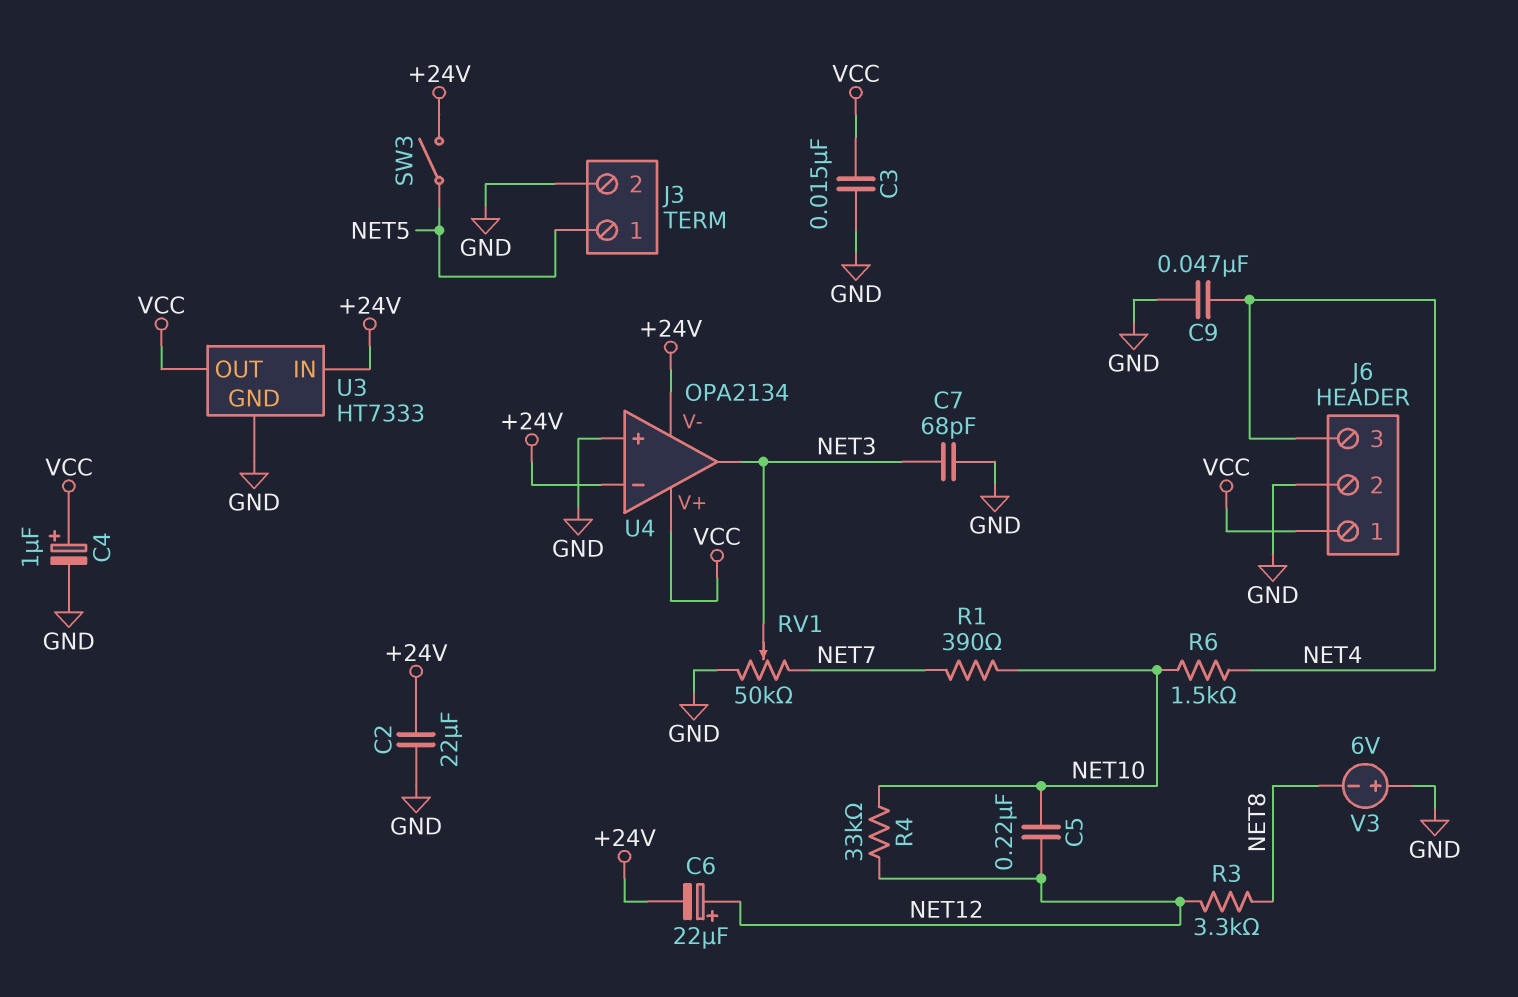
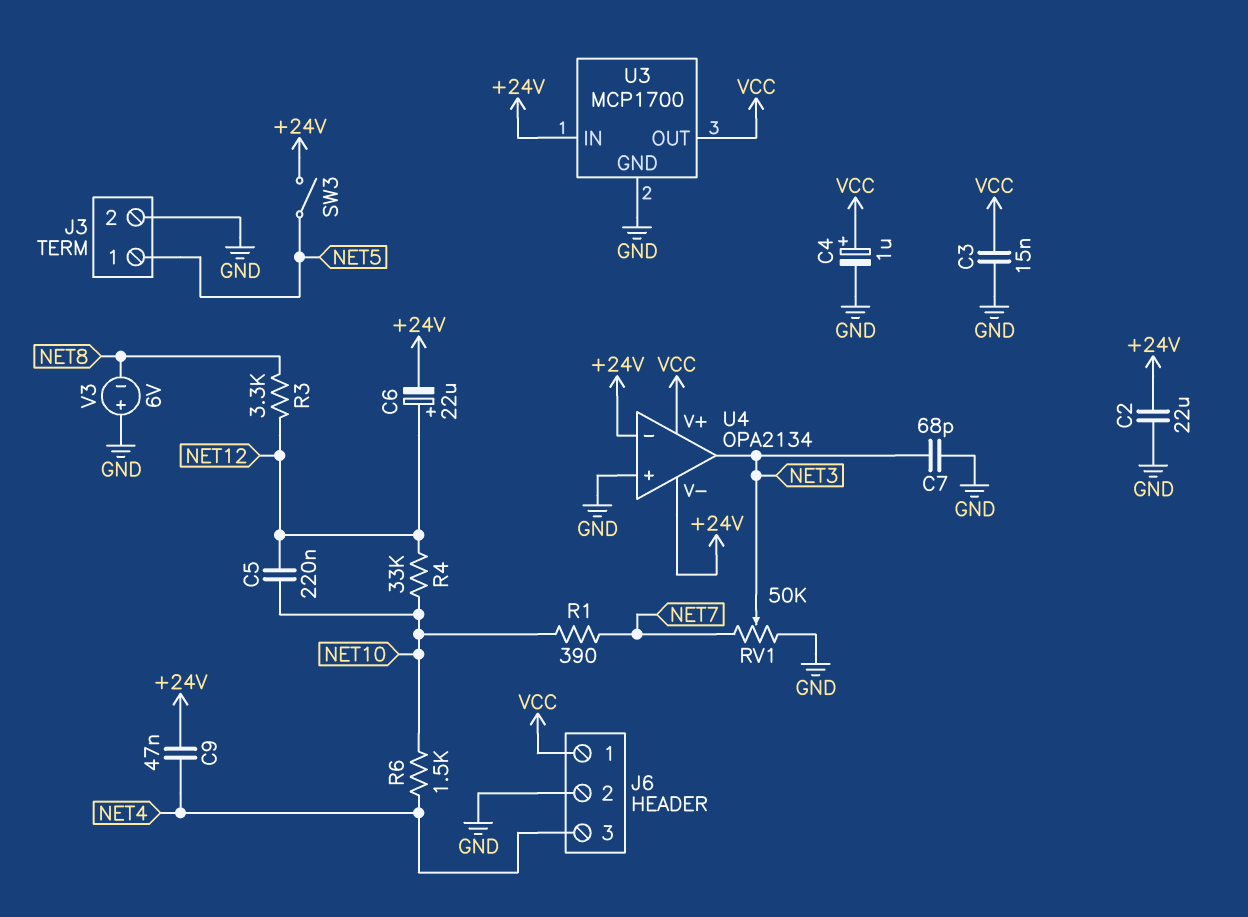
C9: 47nF (GND, NET4) -> 47nF (+24V, NET4)
U3: HT7333 -> MCP1700

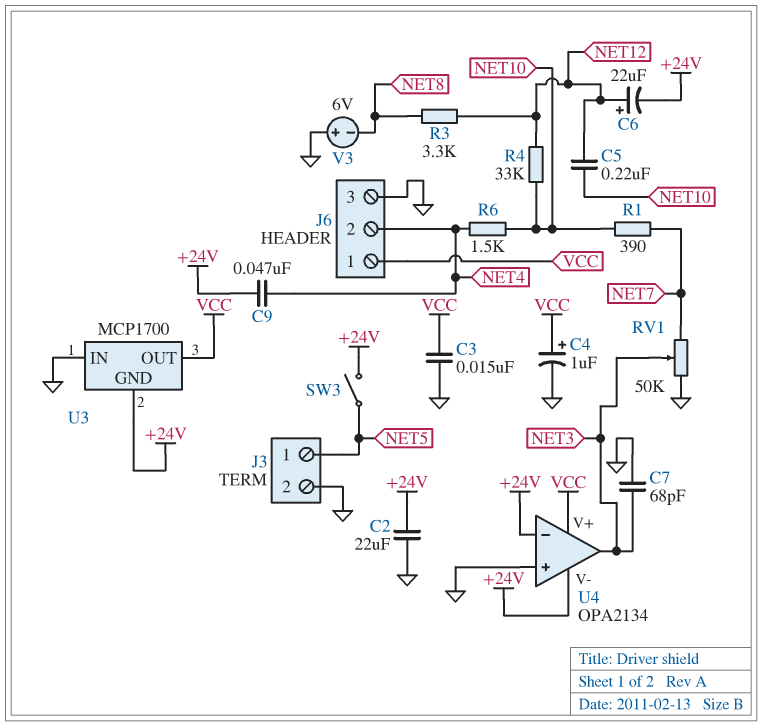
J6 pin 2: GND -> NET4
J6 pin 3: NET4 -> GND
U3 pin GND: GND -> +24V
U3 pin IN: +24V -> GND

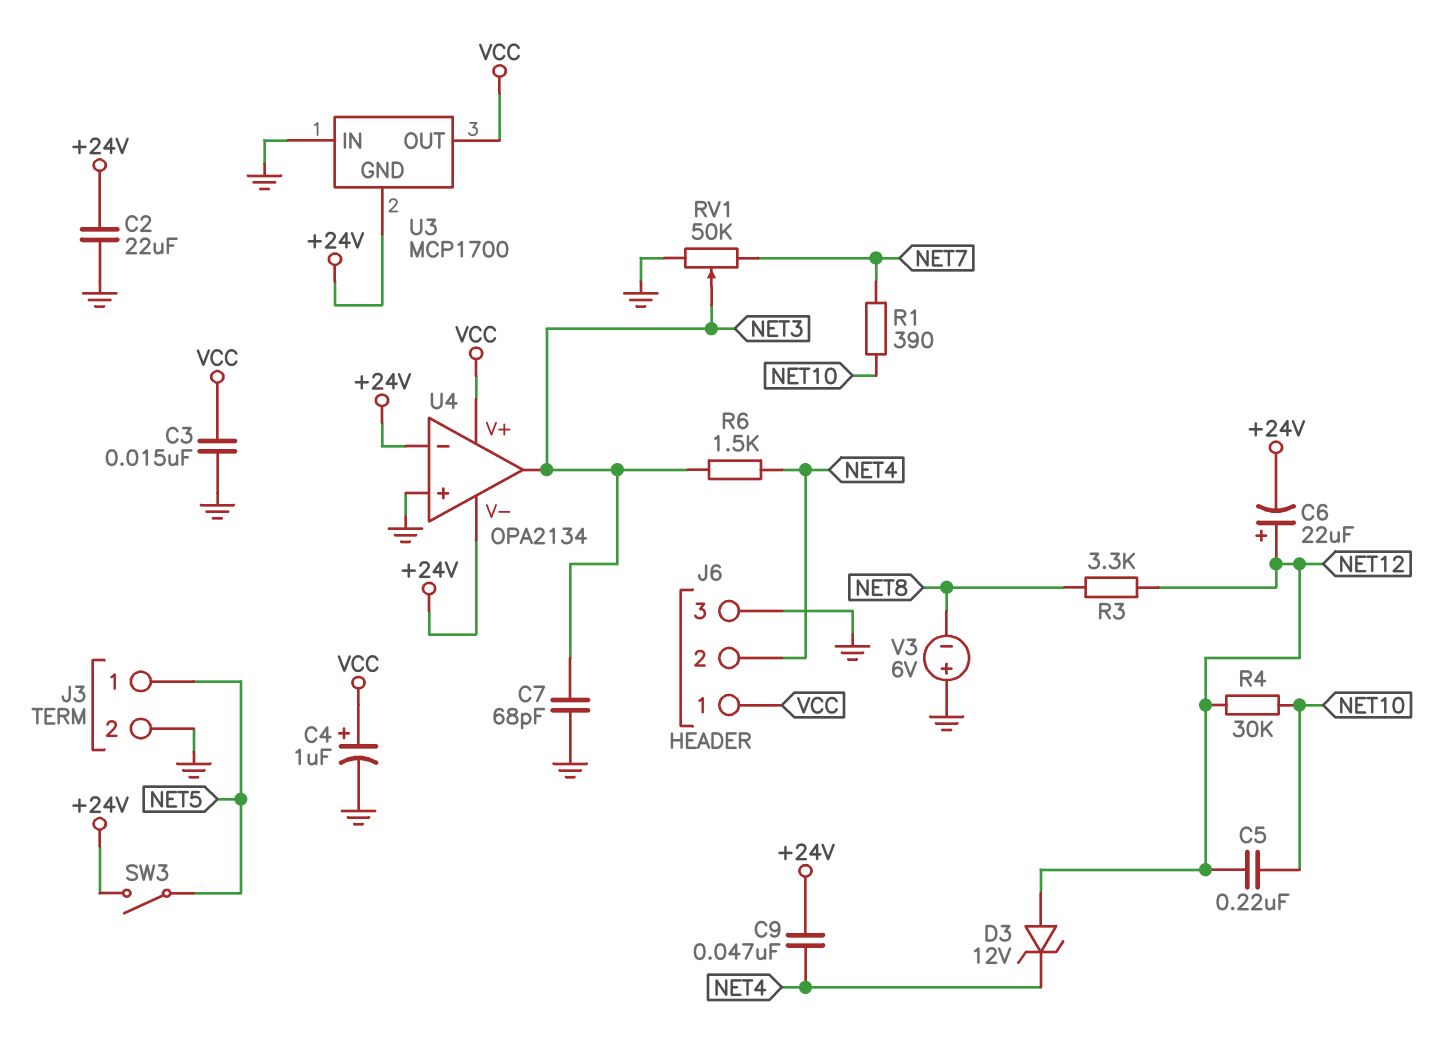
D3: none -> zener 12V (A NET12, K NET4)
R4: 33k (NET10, NET12) -> 30k (NET10, NET12)
R6: 1.5k (NET4, NET10) -> 1.5k (NET3, NET4)

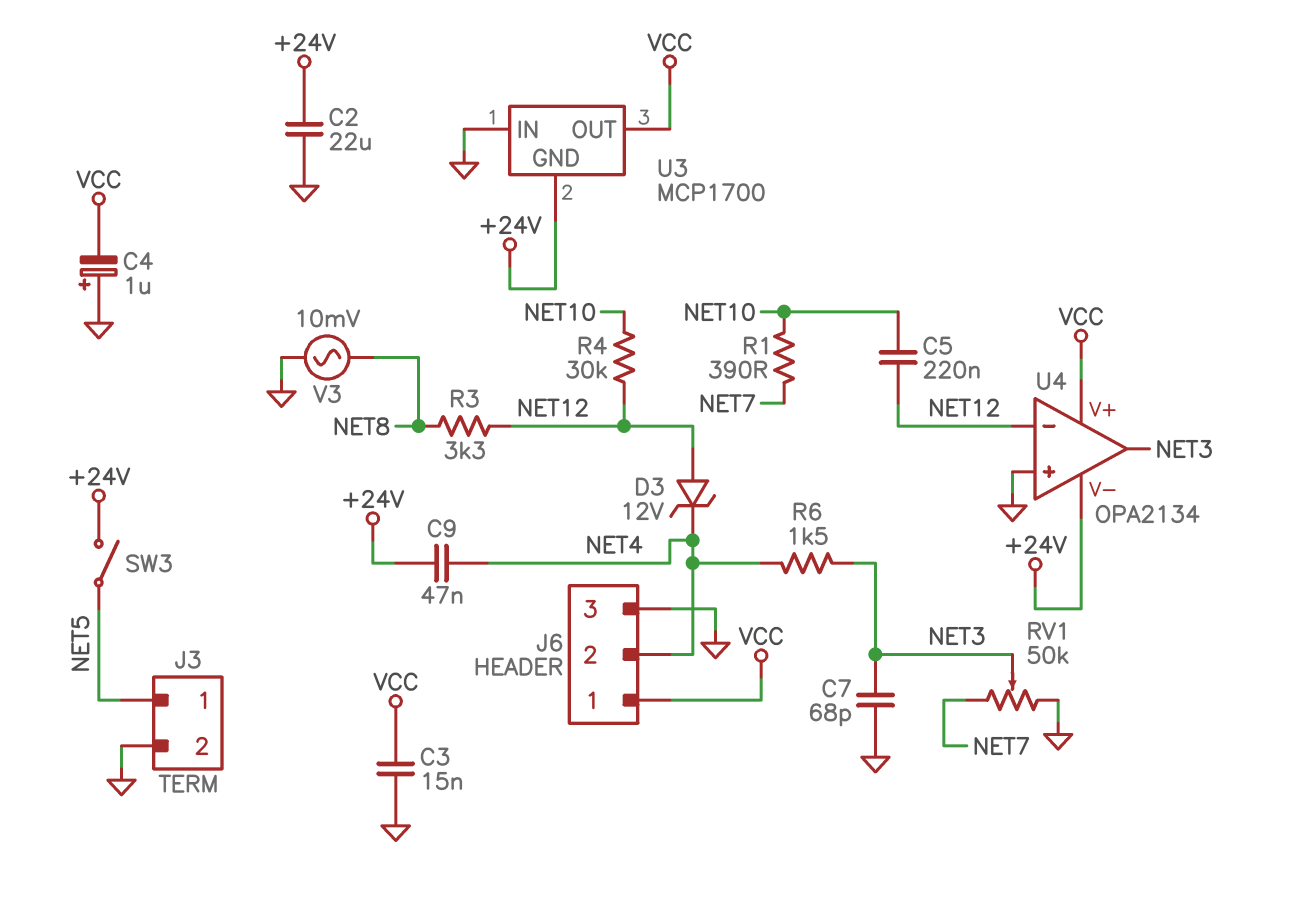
C4: 1uF (plus VCC, minus GND) -> 1uF (plus GND, minus VCC)
C6: 22uF (plus NET12, minus +24V) -> none
U4 pin in-: +24V -> NET12
V3: 6V (plus GND, minus NET8) -> AC 10mV (GND, NET8)

